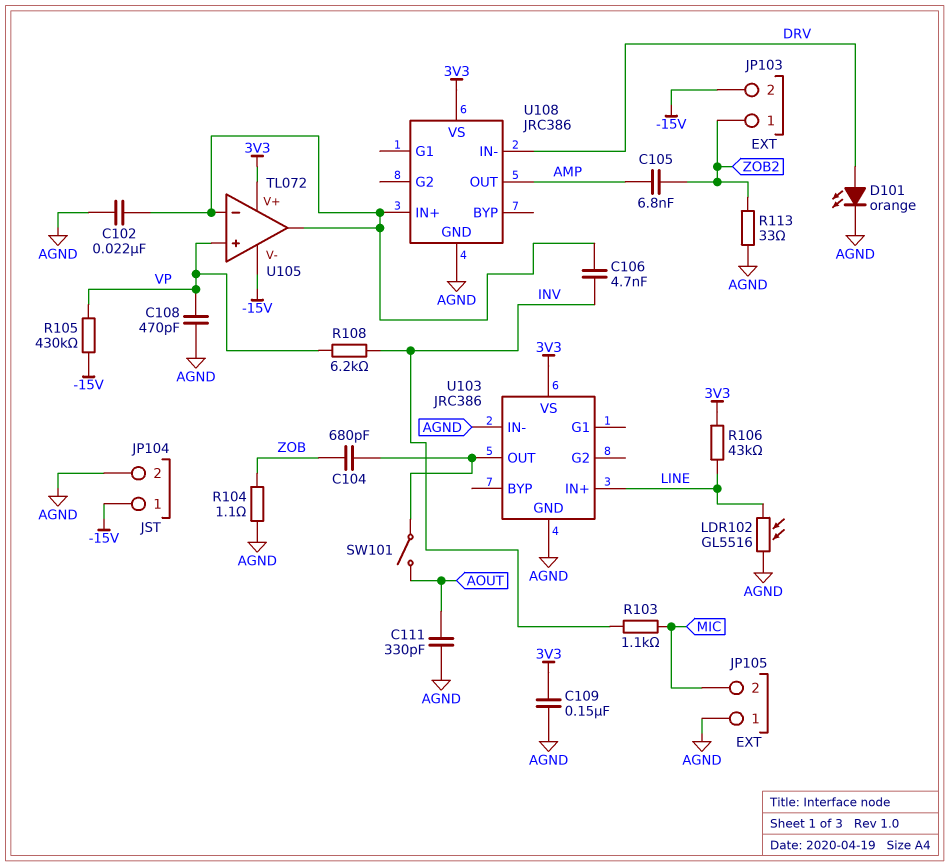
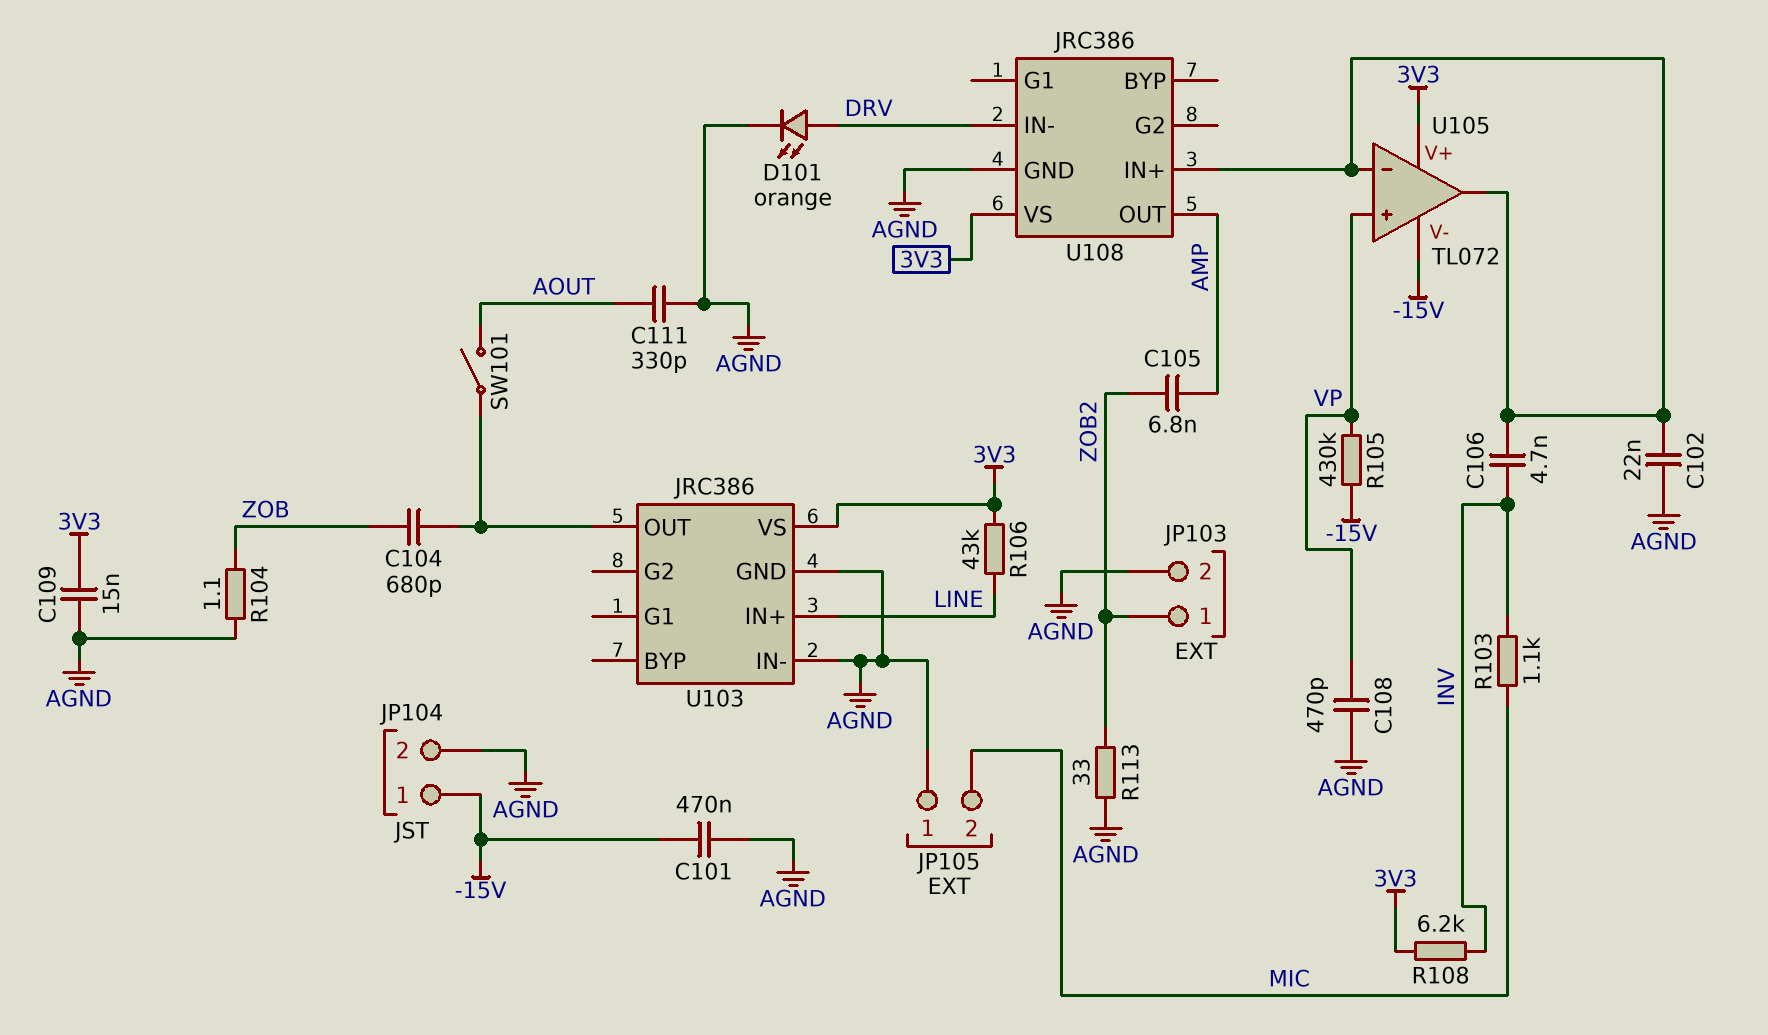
C101: none -> 470nF (-15V, AGND)
C109: 150nF (3V3, AGND) -> 15nF (3V3, AGND)
JP103 pin 2: -15V -> AGND
LDR102: GL5516 (AGND, LINE) -> none
R108: 6.2k (INV, VP) -> 6.2k (3V3, INV)

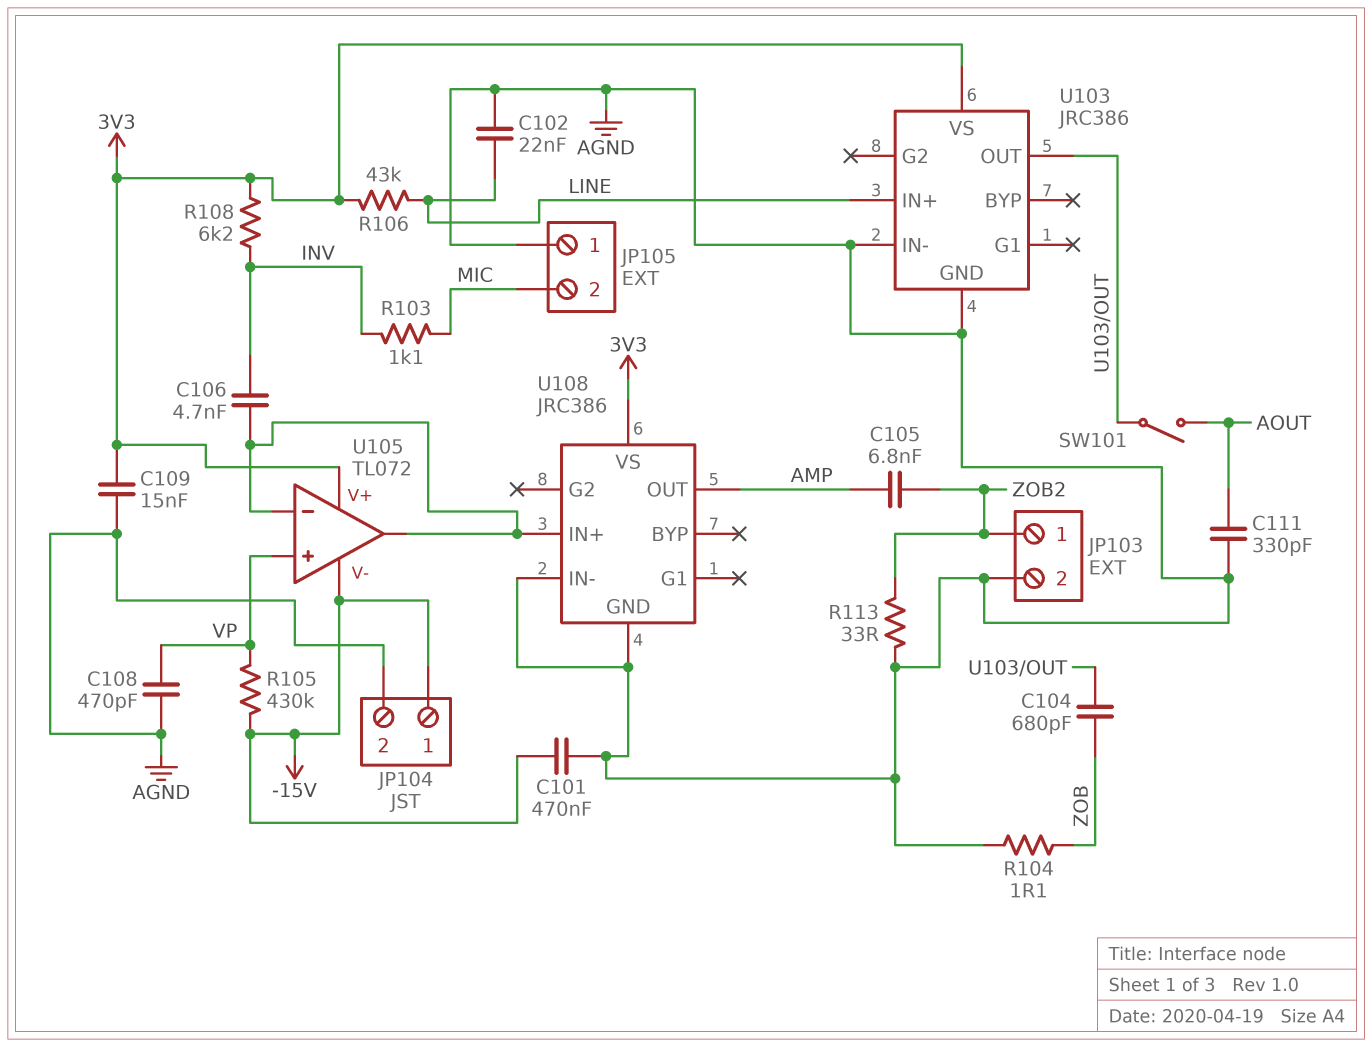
C102: 22nF (AGND, U105/in-) -> 22nF (AGND, LINE)
D101: LED orange (A DRV, K AGND) -> none
U108 pin IN-: DRV -> AGND

